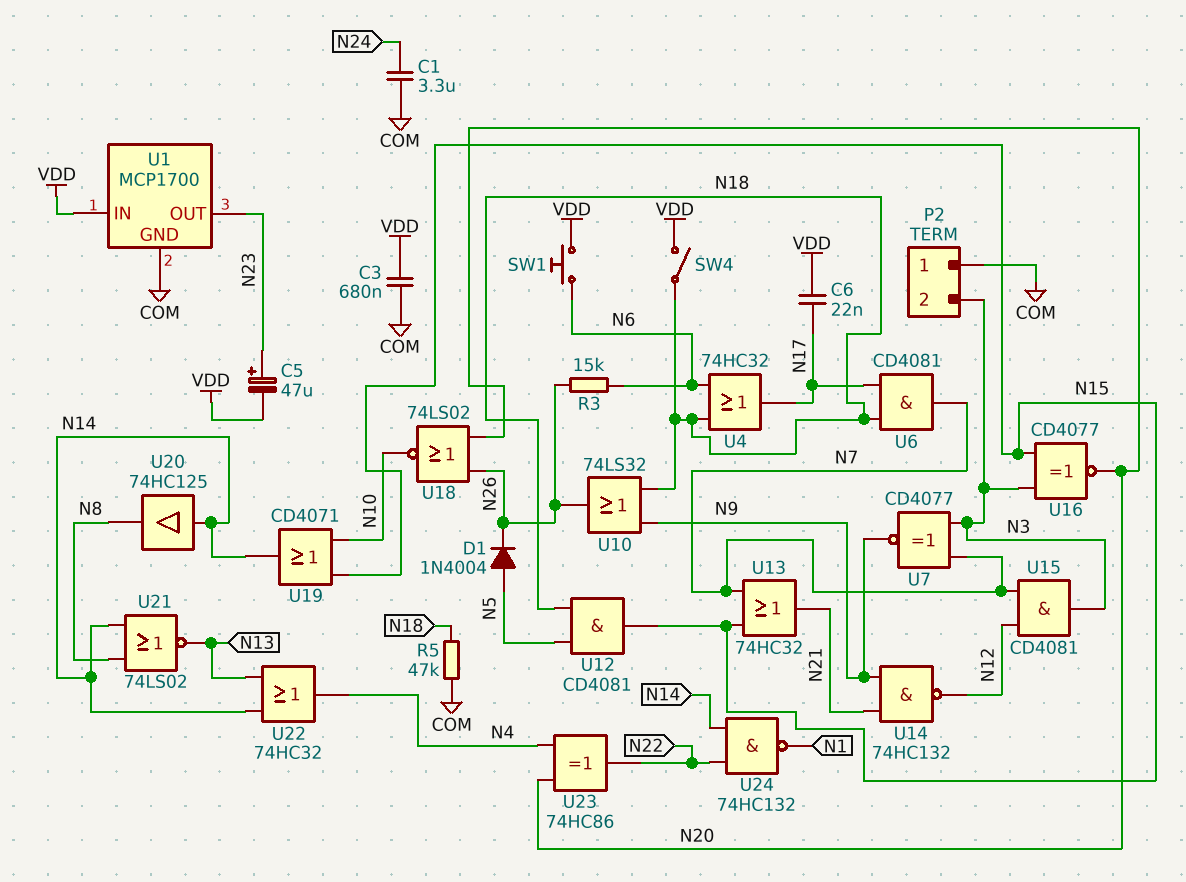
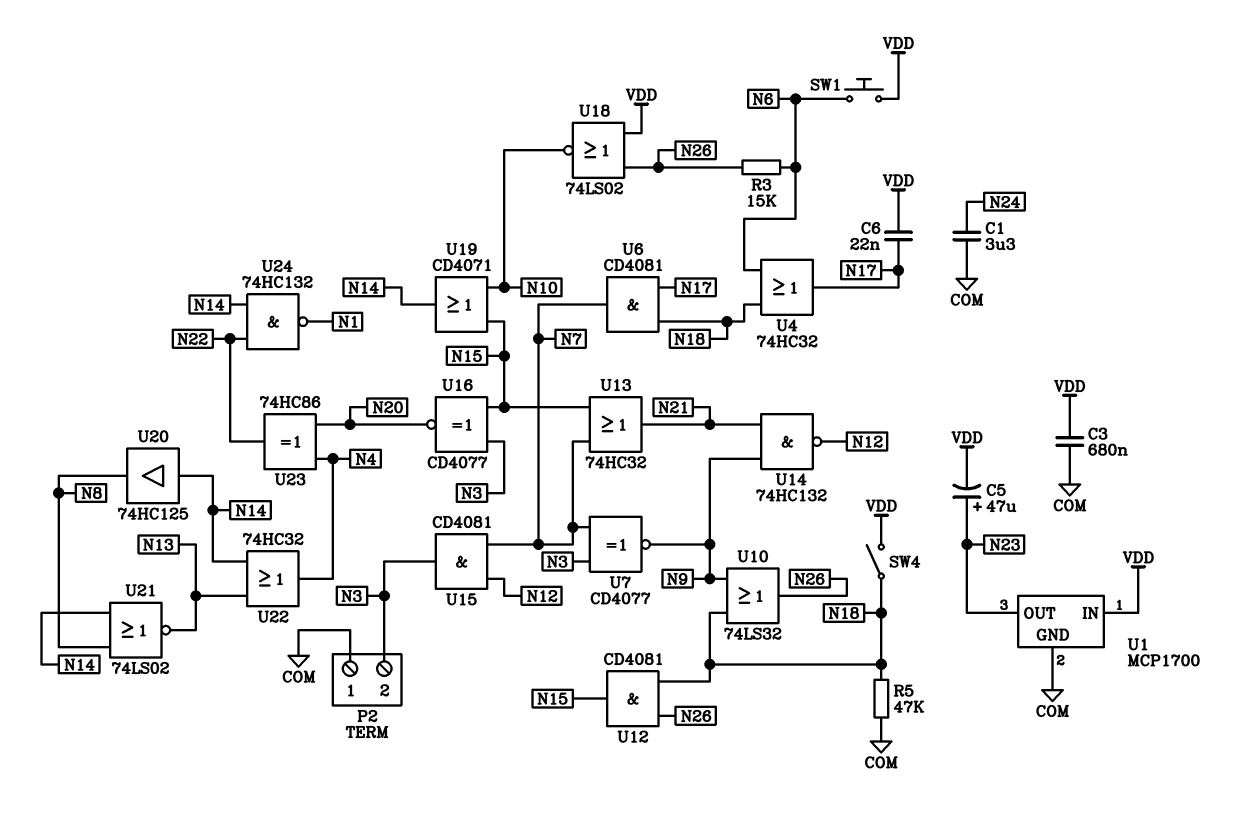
D1: diode 1N4004 (A N5, K N26) -> none
U12: AND CD4081 (in N5, in N18, out N15) -> AND CD4081 (in N18, in N26, out N15)
U18: NOR 74LS02 (in N20, in N26, out N10) -> NOR 74LS02 (in N26, in VDD, out N10)

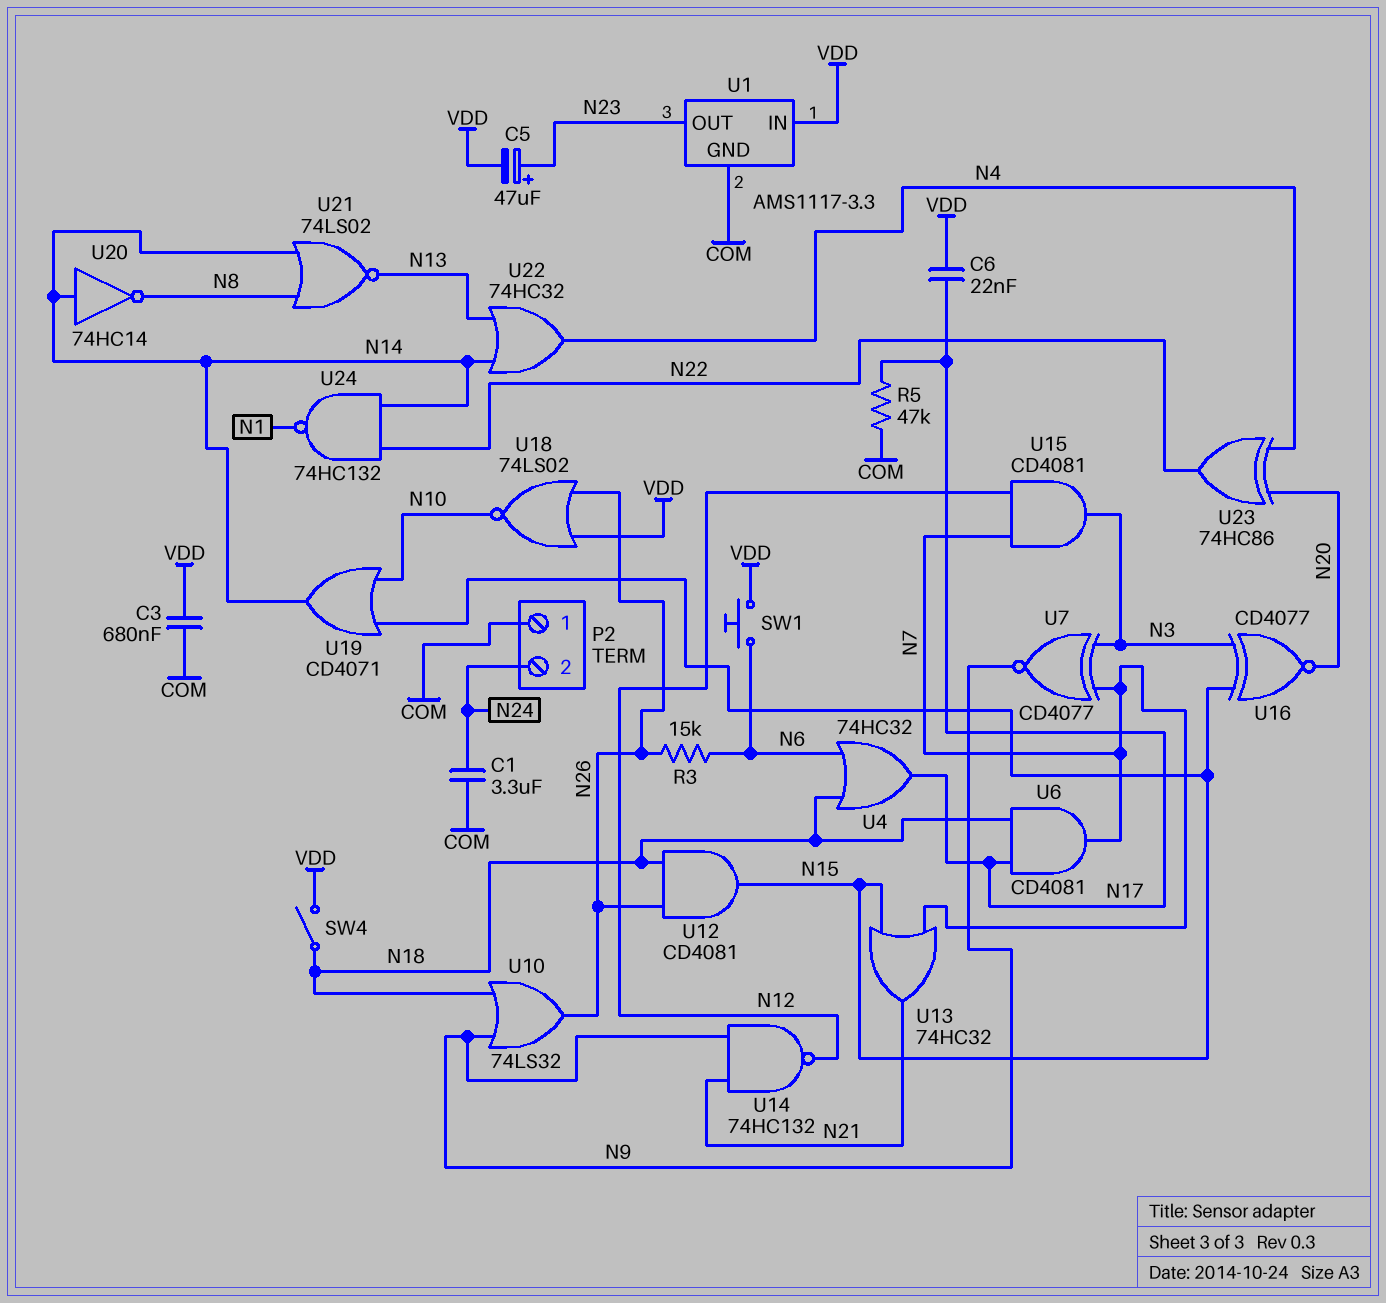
P2 pin 2: N3 -> N24
R5: 47k (COM, N18) -> 47k (COM, N17)
U1: MCP1700 -> AMS1117-3.3
U20: buffer 74HC125 (in N14, out N8) -> NOT 74HC14 (in N14, out N8)

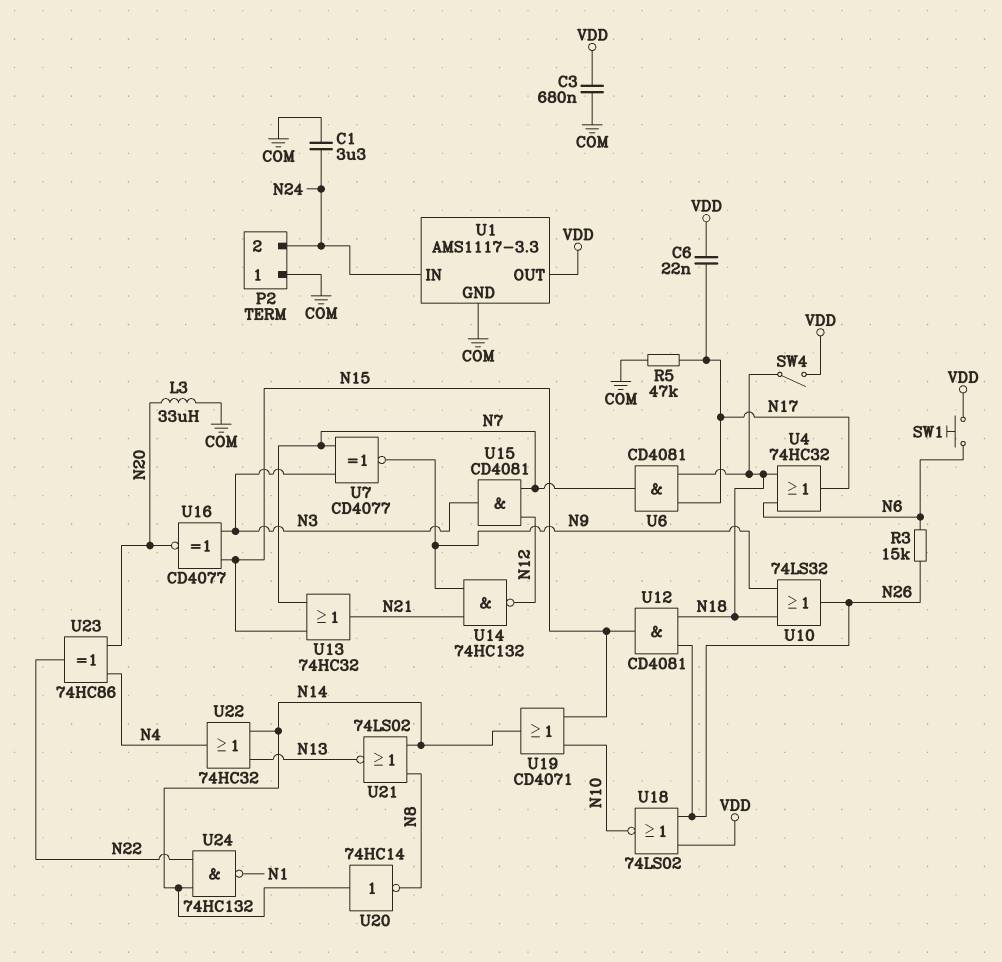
C5: 47uF (plus N23, minus VDD) -> none
L3: none -> 33uH (COM, N20)
U1 pin IN: VDD -> N24
U1 pin OUT: N23 -> VDD

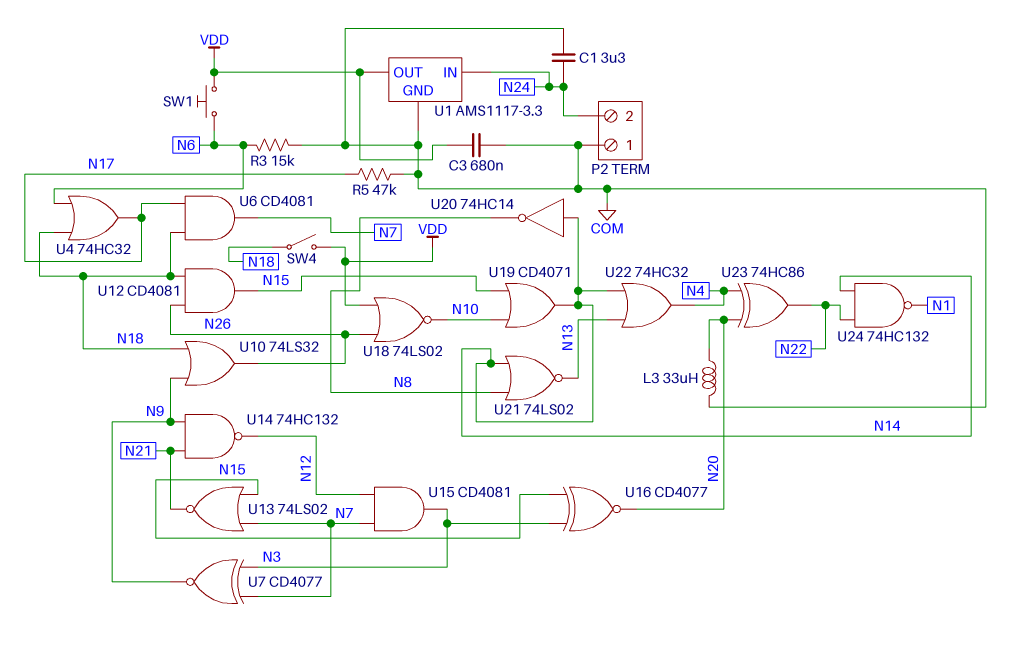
C6: 22nF (N17, VDD) -> none
R3: 15k (N6, N26) -> 15k (COM, N6)
U13: OR 74HC32 (in N7, in N15, out N21) -> NOR 74LS02 (in N7, in N15, out N21)

